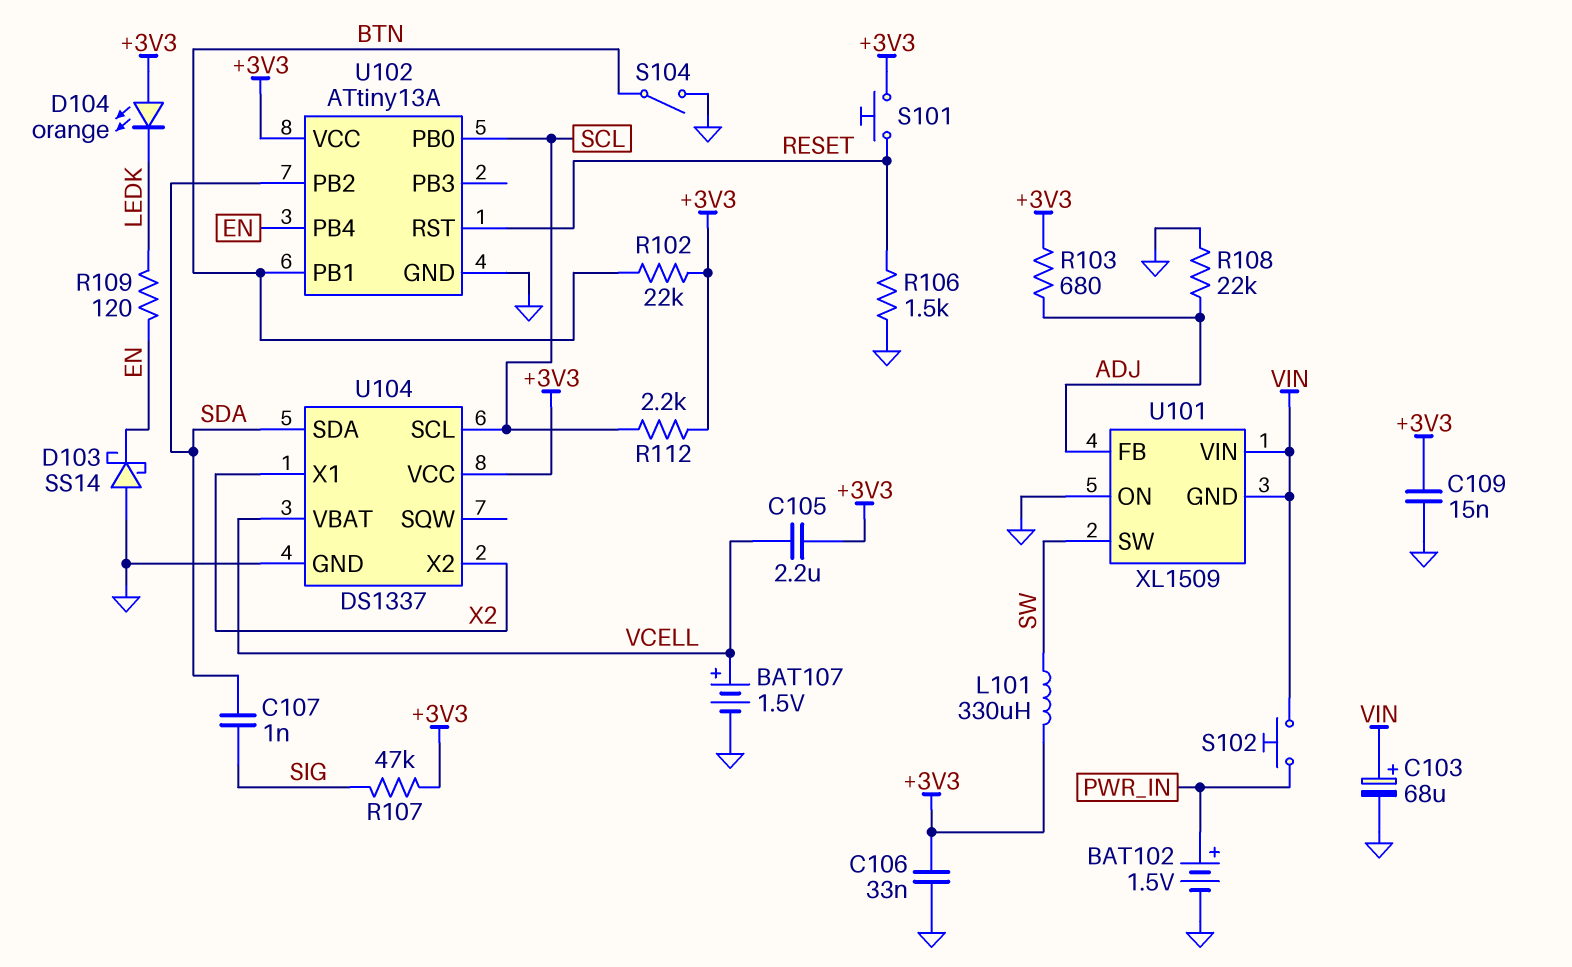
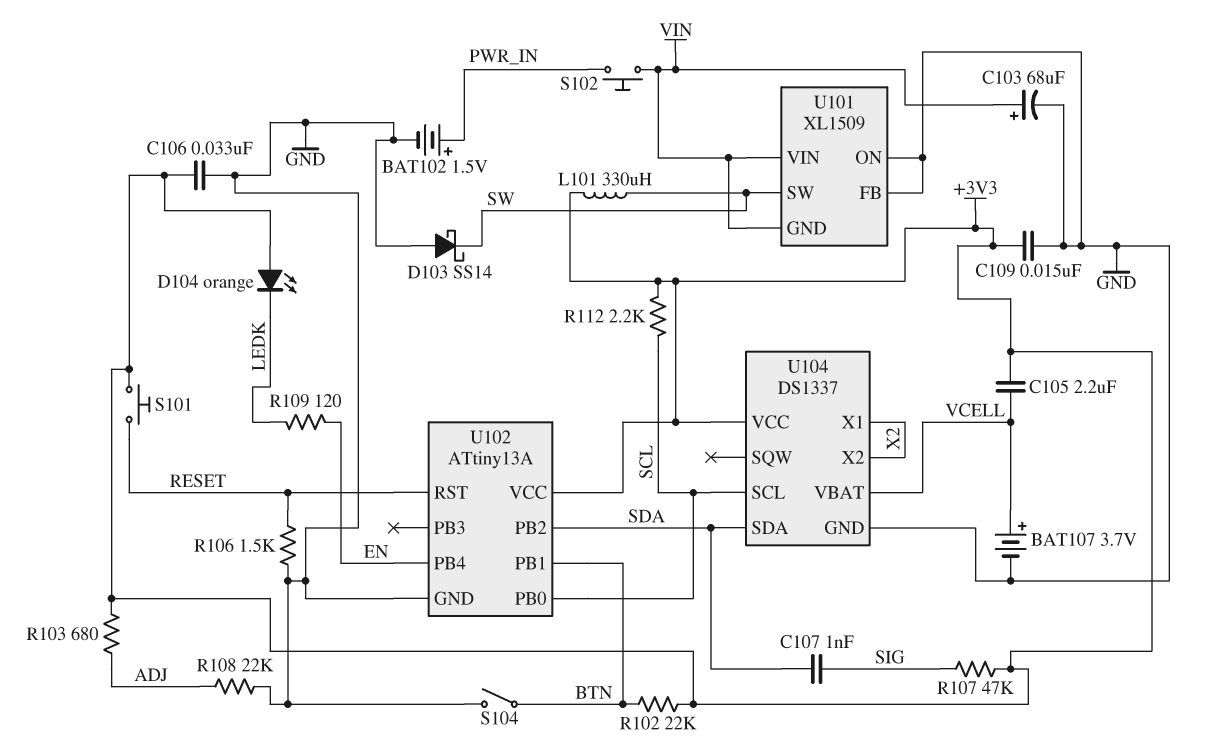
BAT107: 1.5V (plus VCELL, minus GND) -> 3.7V (plus VCELL, minus GND)
D103: schottky SS14 (A GND, K EN) -> schottky SS14 (A GND, K SW)
U101 pin FB: ADJ -> GND

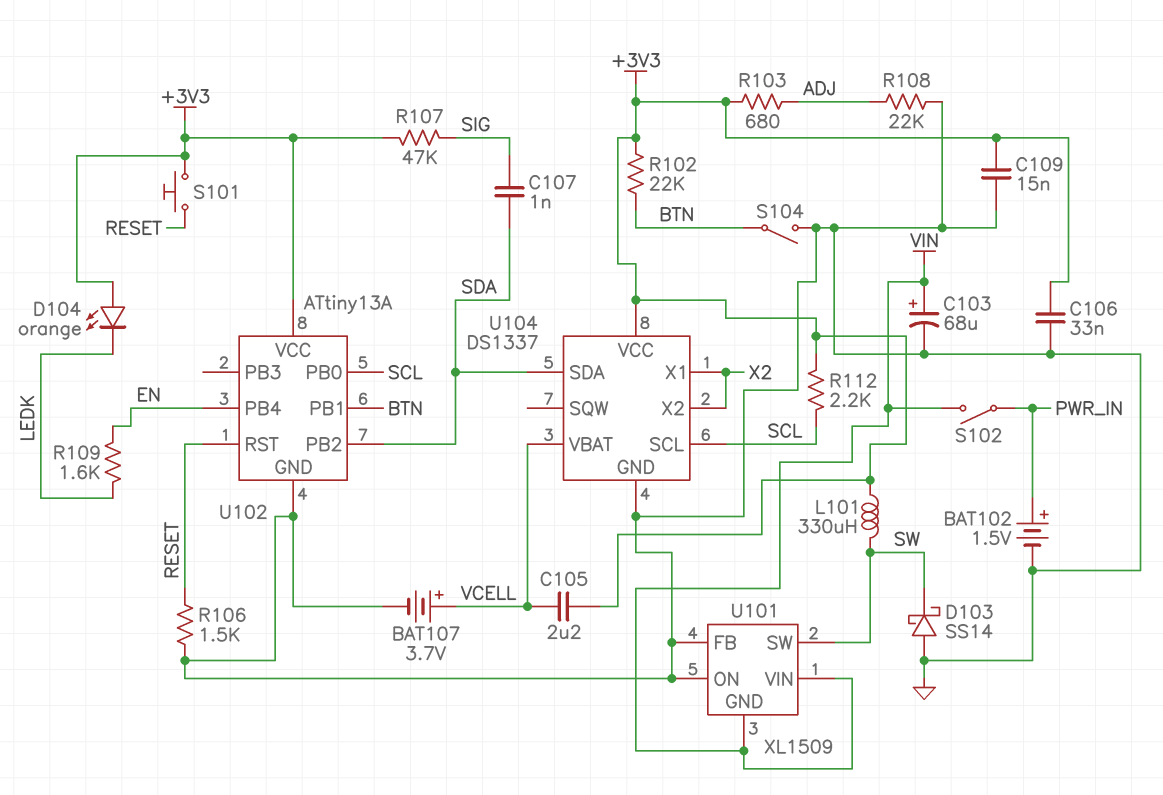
R109: 120 (EN, LEDK) -> 1.6k (EN, LEDK)
S102: button (PWR_IN, VIN) -> switch (PWR_IN, VIN)

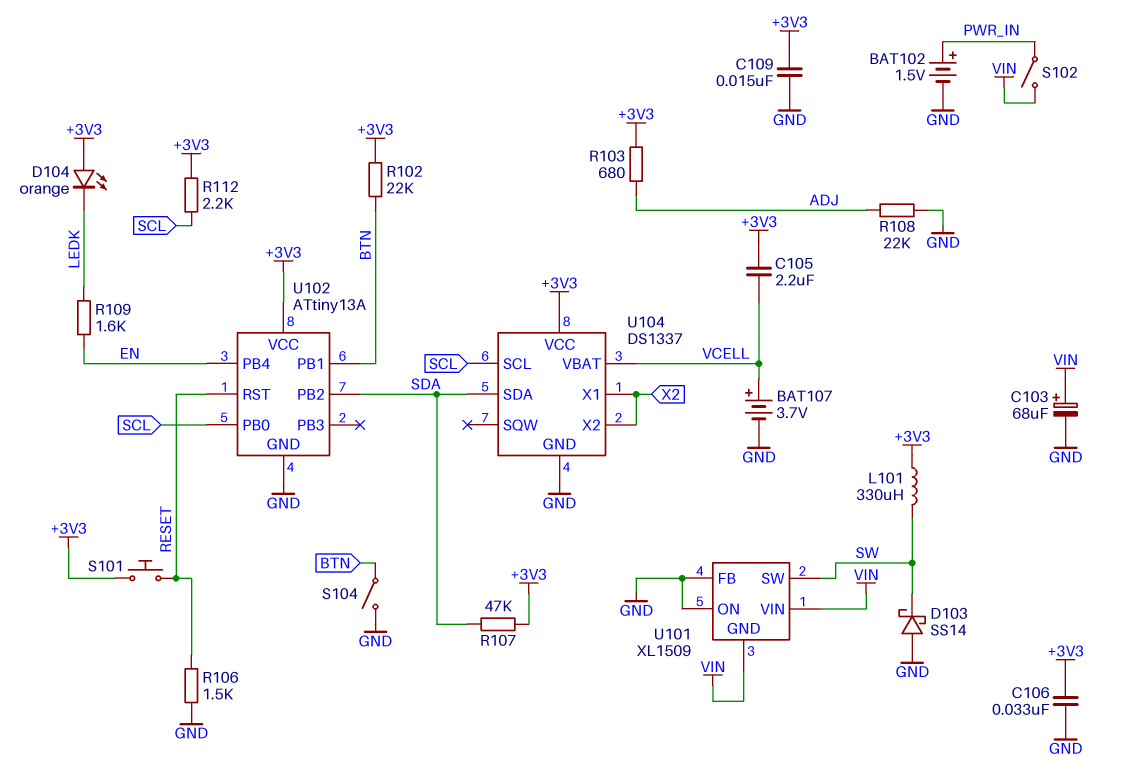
C107: 1nF (SDA, SIG) -> none
R107: 47k (+3V3, SIG) -> 47k (+3V3, SDA)

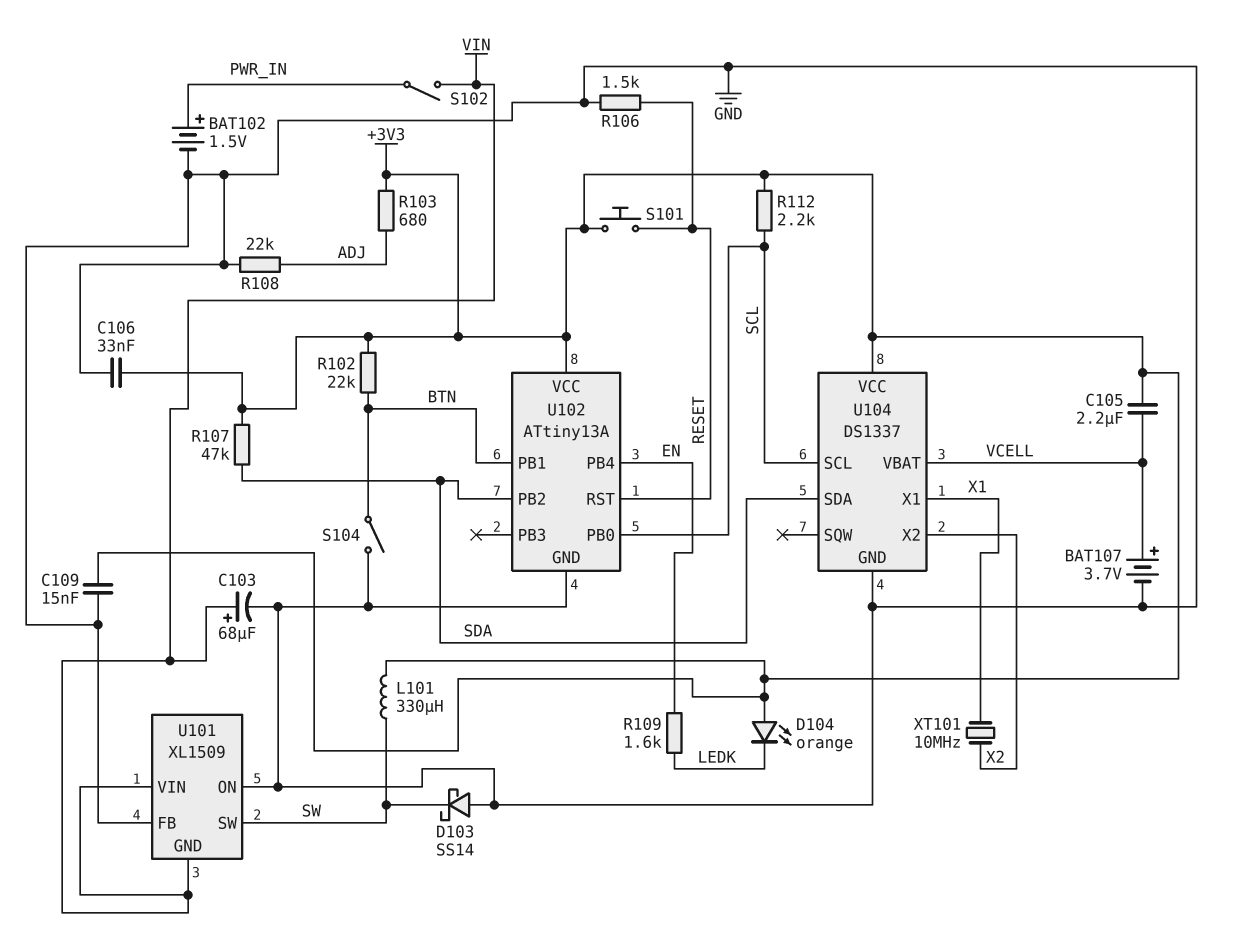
U104 pin X1: X2 -> X1
XT101: none -> 10MHz (X1, X2)

